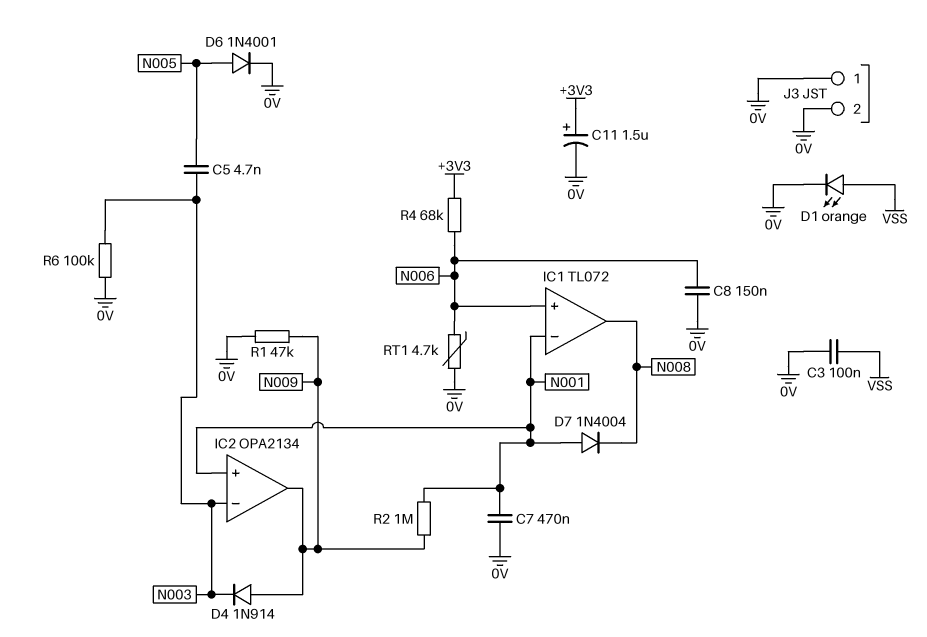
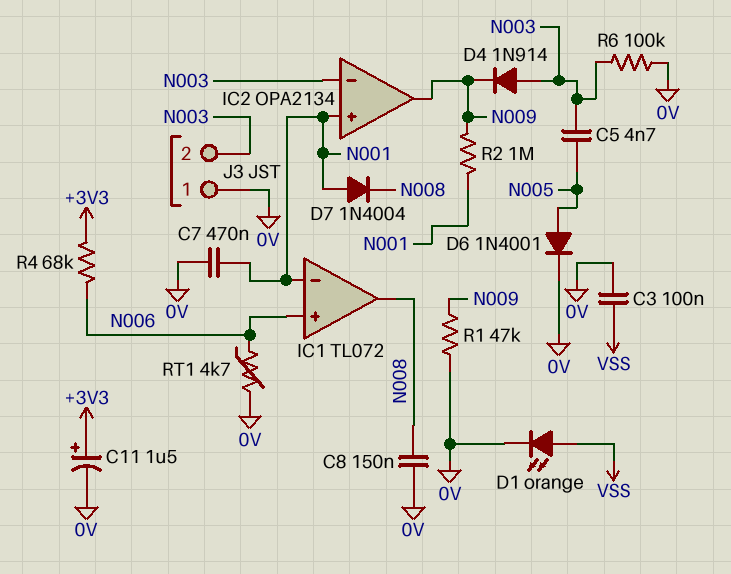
C8: 150nF (0V, N006) -> 150nF (0V, N008)
D4: diode 1N914 (A N009, K N003) -> diode 1N914 (A N003, K N009)
J3 pin 2: 0V -> N003

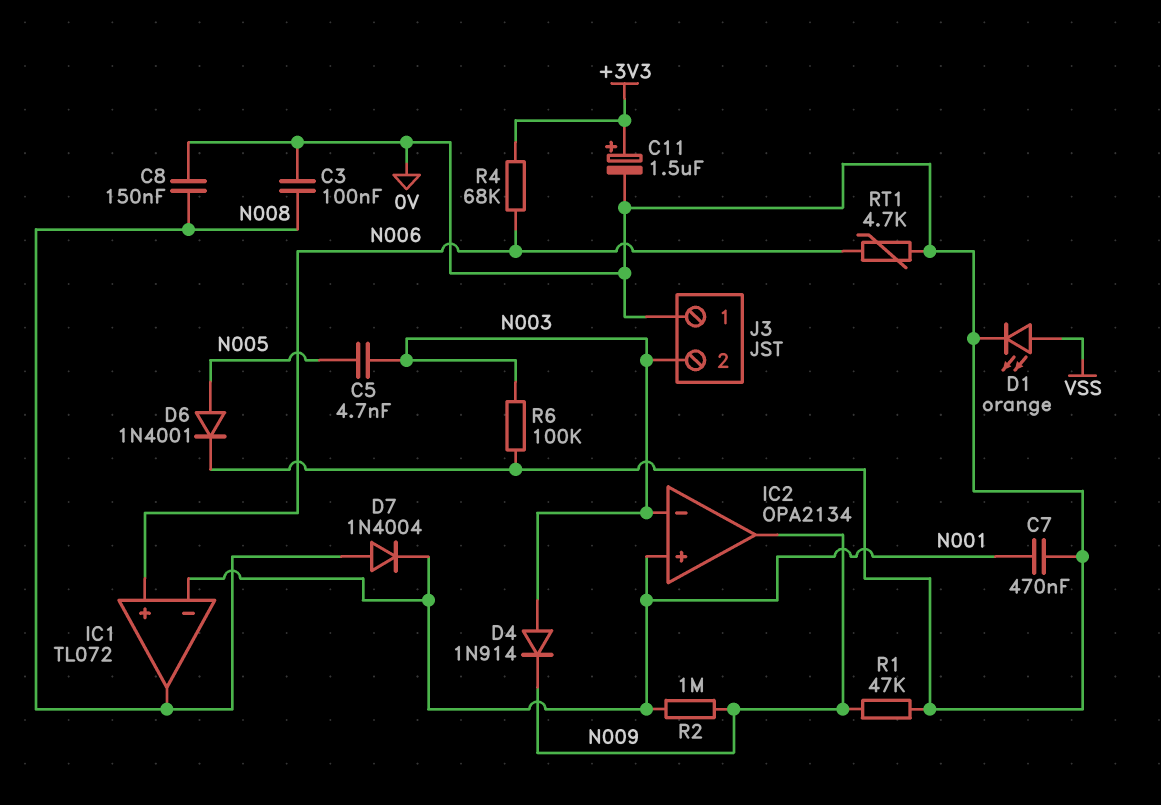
C3: 100nF (0V, VSS) -> 100nF (0V, N008)
D7: diode 1N4004 (A N001, K N008) -> diode 1N4004 (A N008, K N001)

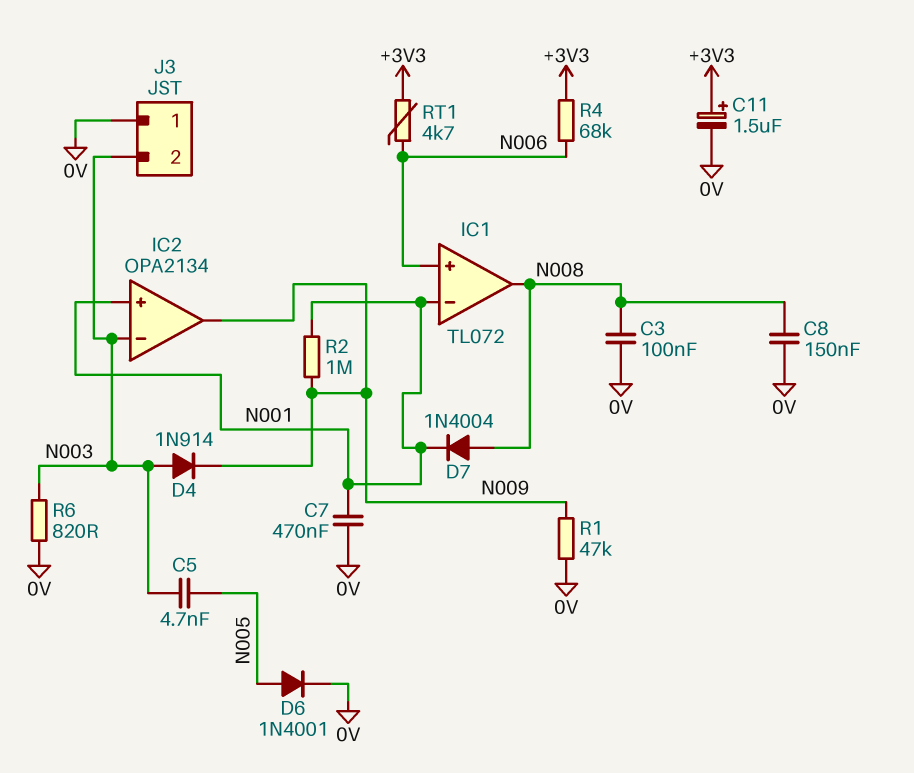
D1: LED orange (A VSS, K 0V) -> none
R6: 100k (0V, N003) -> 820 (0V, N003)
RT1: 4.7k (0V, N006) -> 4.7k (+3V3, N006)

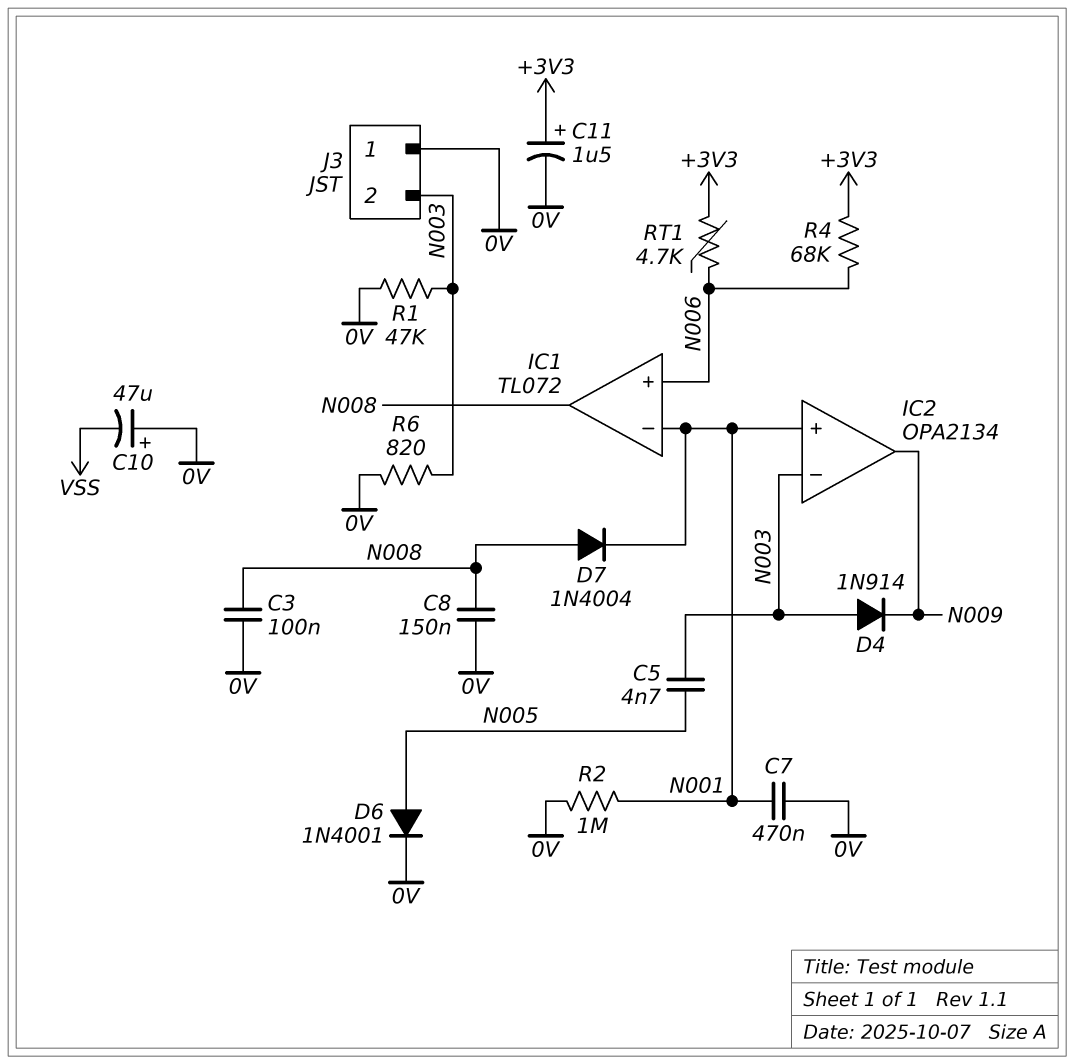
C10: none -> 47uF (plus 0V, minus VSS)
R1: 47k (0V, N009) -> 47k (0V, N003)
R2: 1M (N001, N009) -> 1M (0V, N001)

